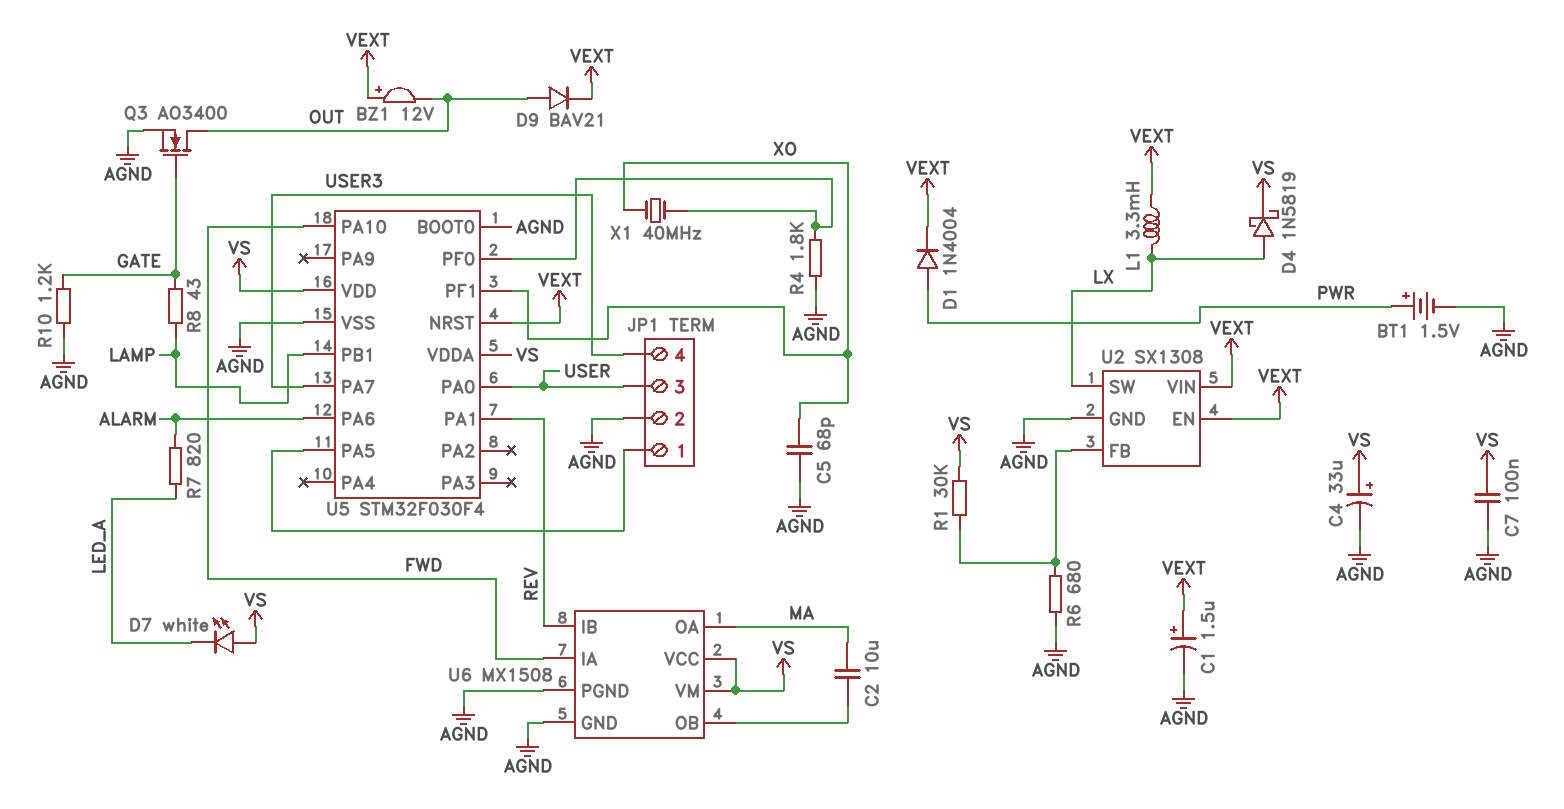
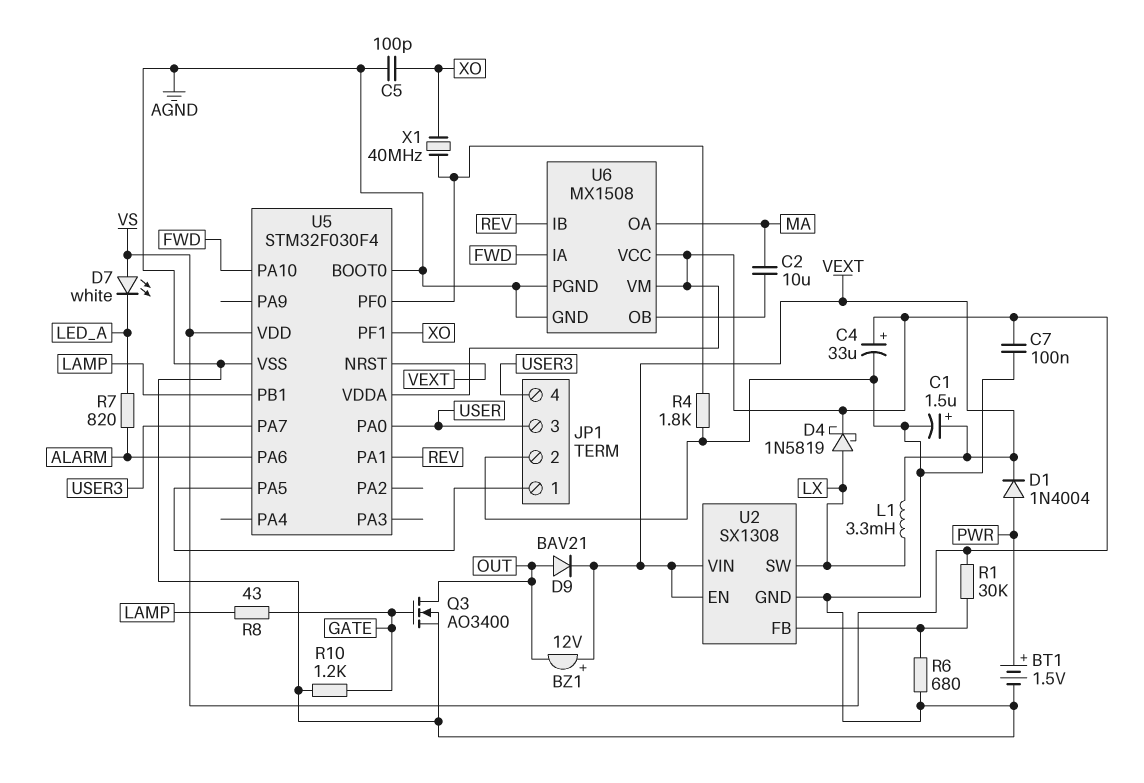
C5: 68pF (AGND, XO) -> 100pF (AGND, XO)

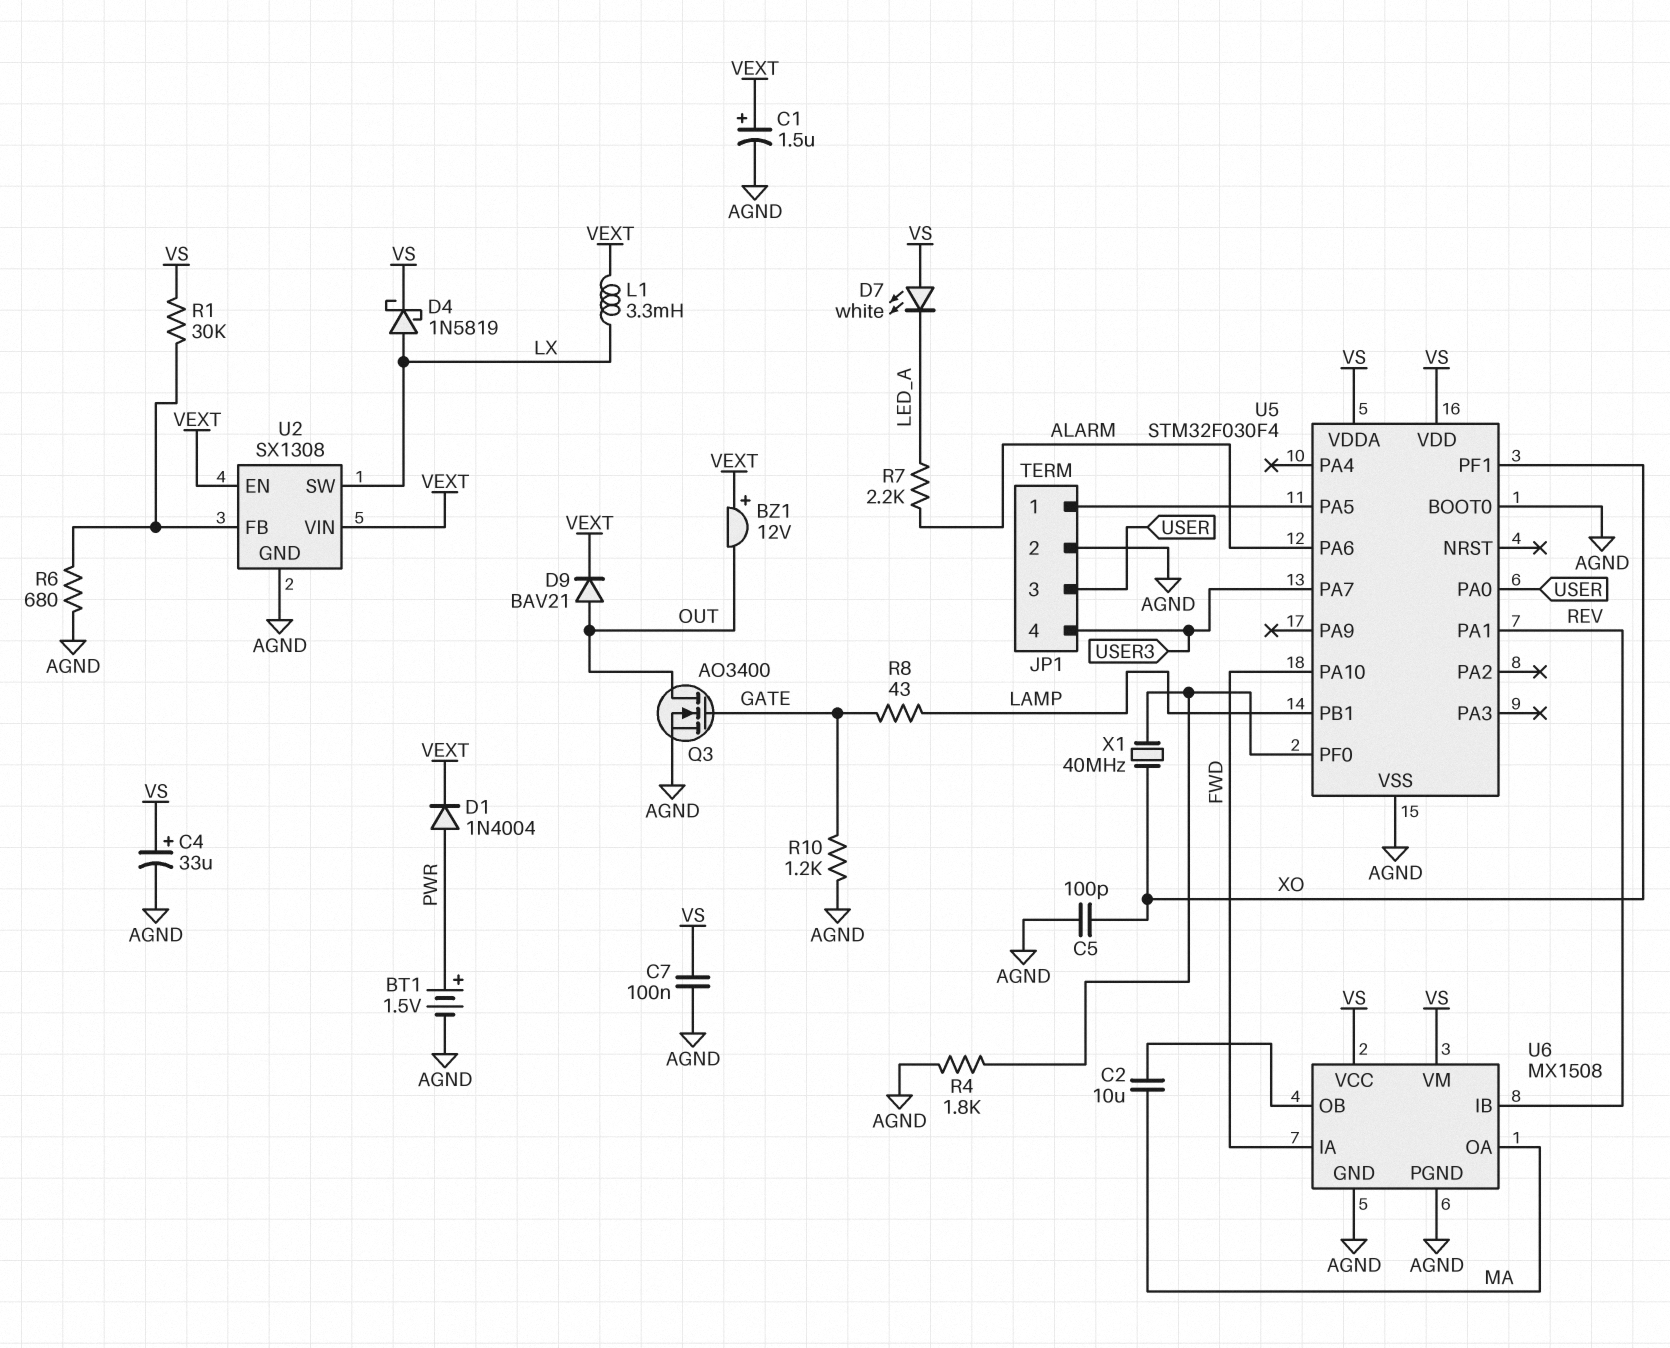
R7: 820 (ALARM, LED_A) -> 2.2k (ALARM, LED_A)
U5 pin NRST: VEXT -> none

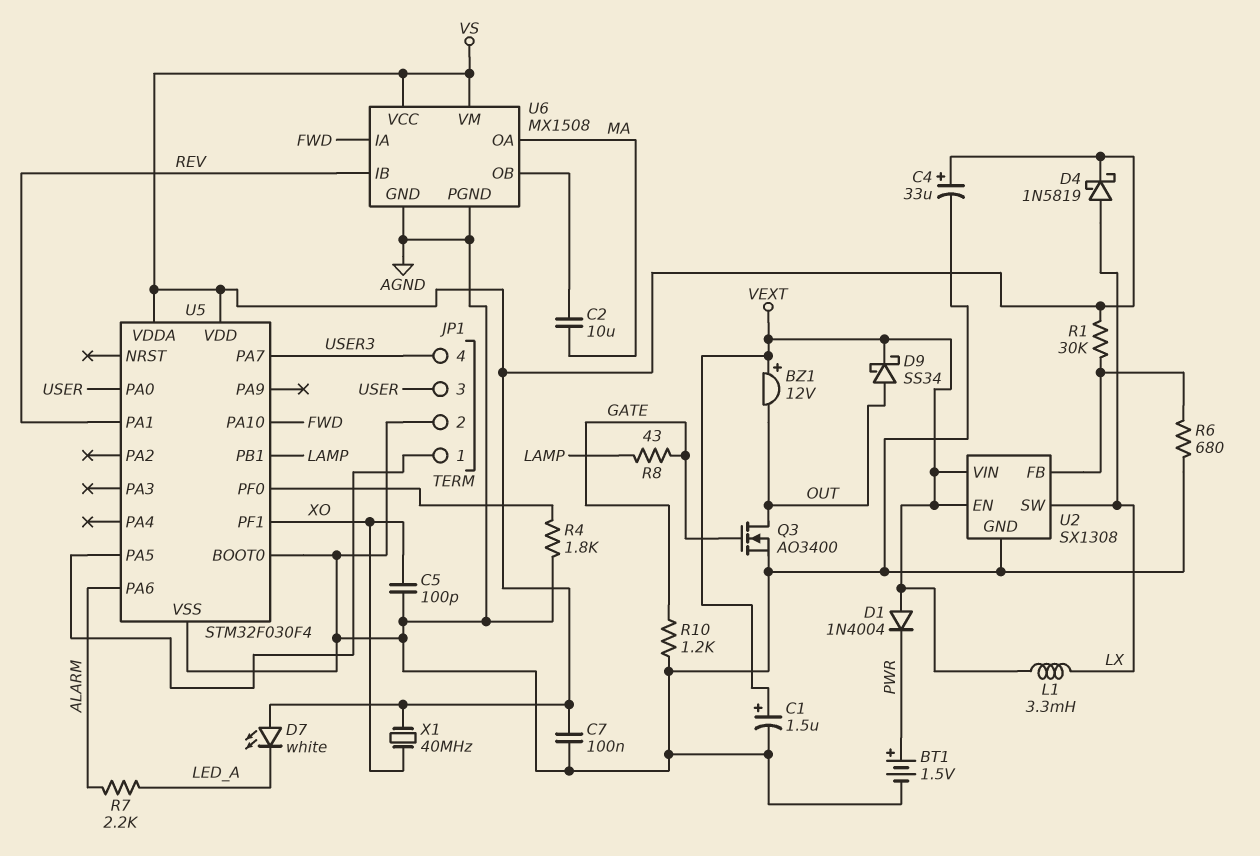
D1: diode 1N4004 (A PWR, K VEXT) -> diode 1N4004 (A VEXT, K PWR)
D9: diode BAV21 (A OUT, K VEXT) -> schottky SS34 (A OUT, K VEXT)
X1: 40MHz (U5/PF0, XO) -> 40MHz (VS, XO)

